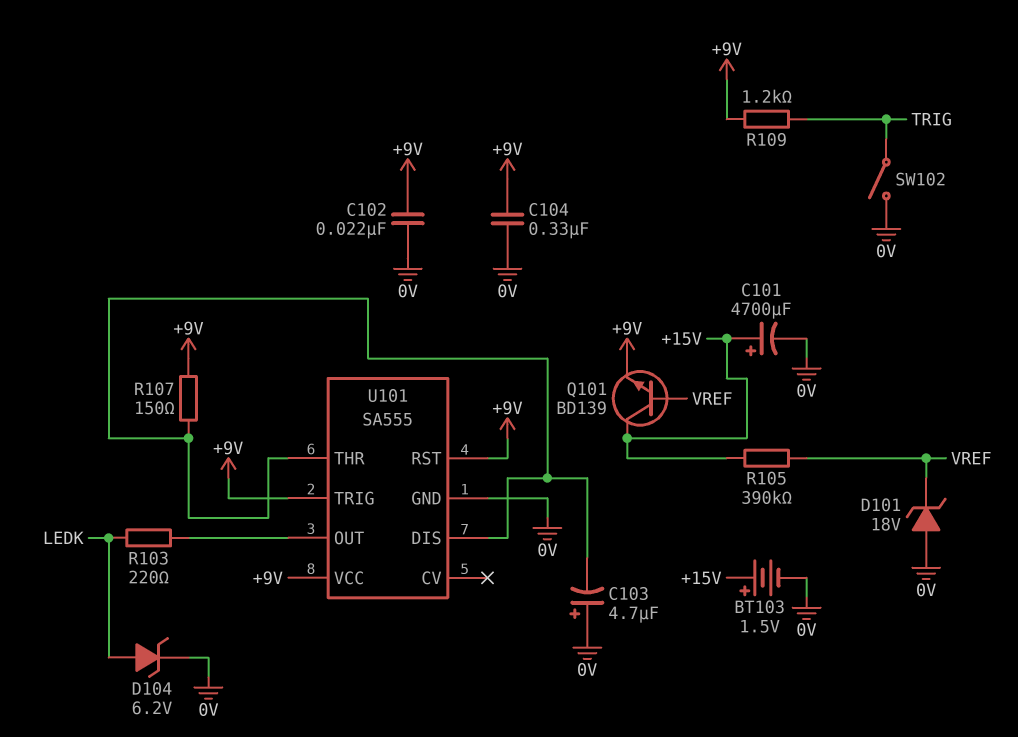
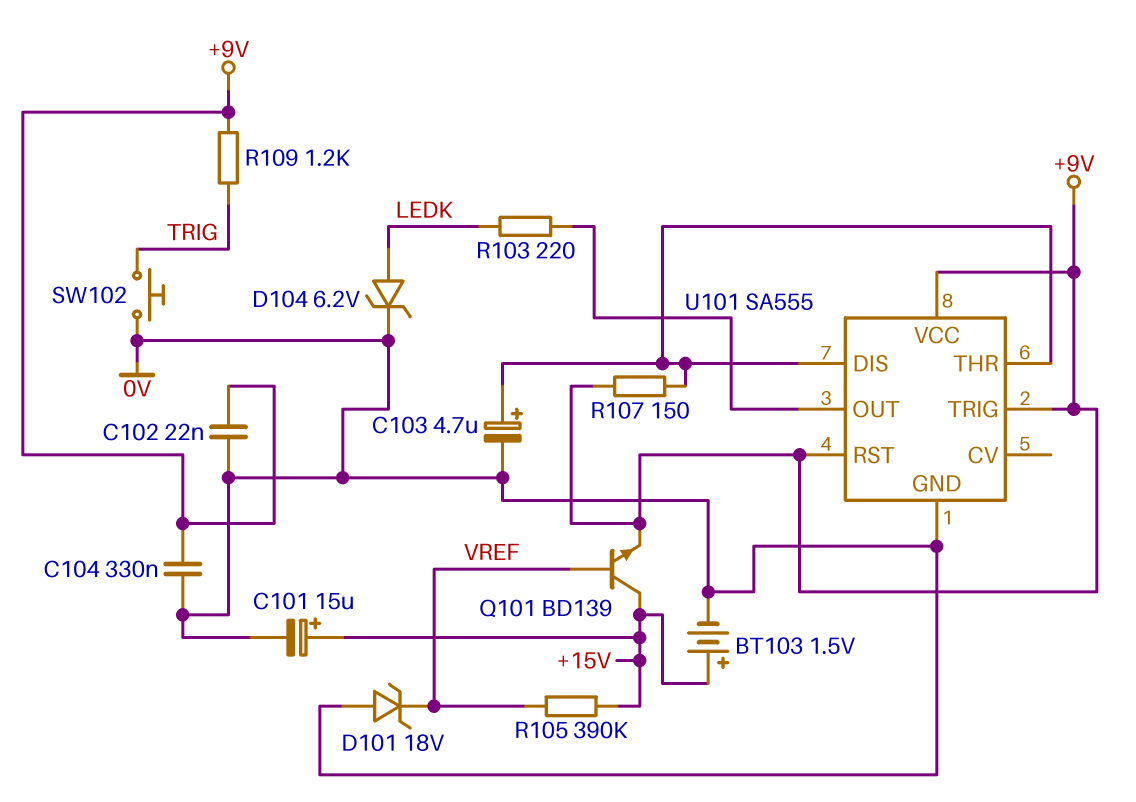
C101: 4700uF (plus +15V, minus 0V) -> 15uF (plus +15V, minus 0V)
C103: 4.7uF (plus 0V, minus U101/DIS) -> 4.7uF (plus U101/DIS, minus 0V)
SW102: switch (0V, TRIG) -> button (0V, TRIG)

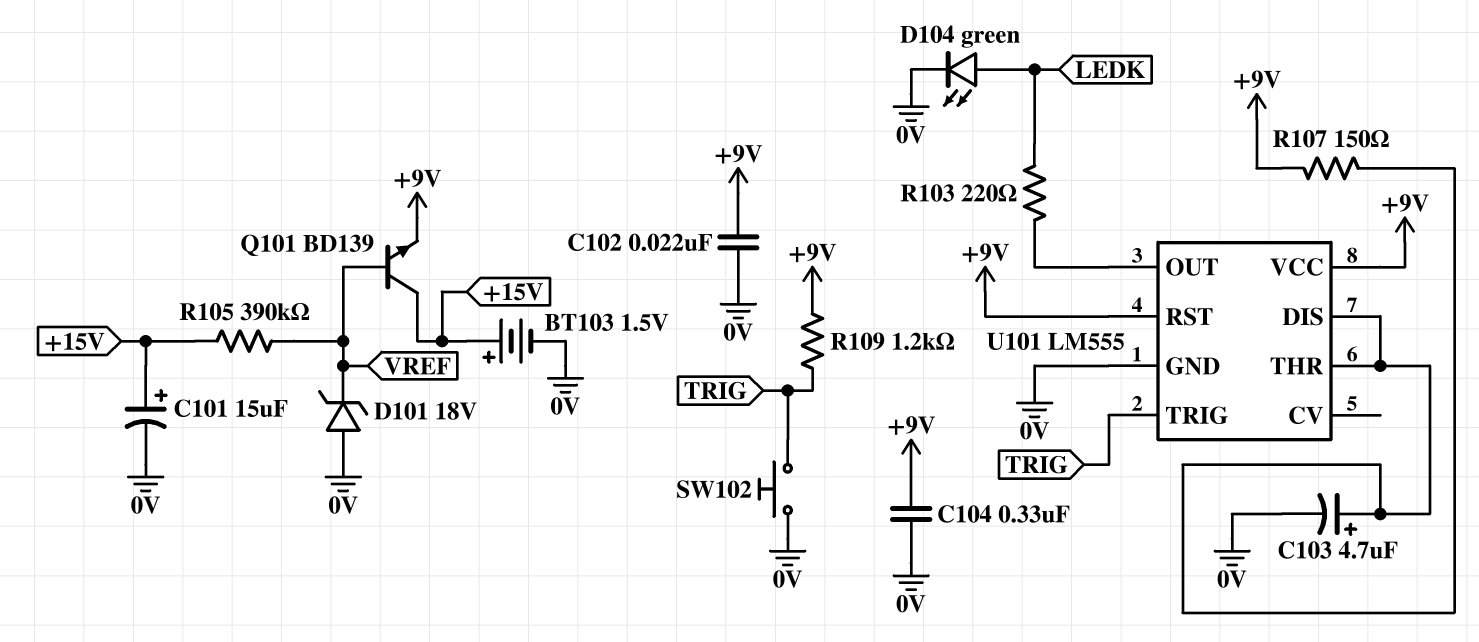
D104: zener 6.2V (A LEDK, K 0V) -> LED green (A LEDK, K 0V)
U101: SA555 -> LM555
U101 pin TRIG: +9V -> TRIG

